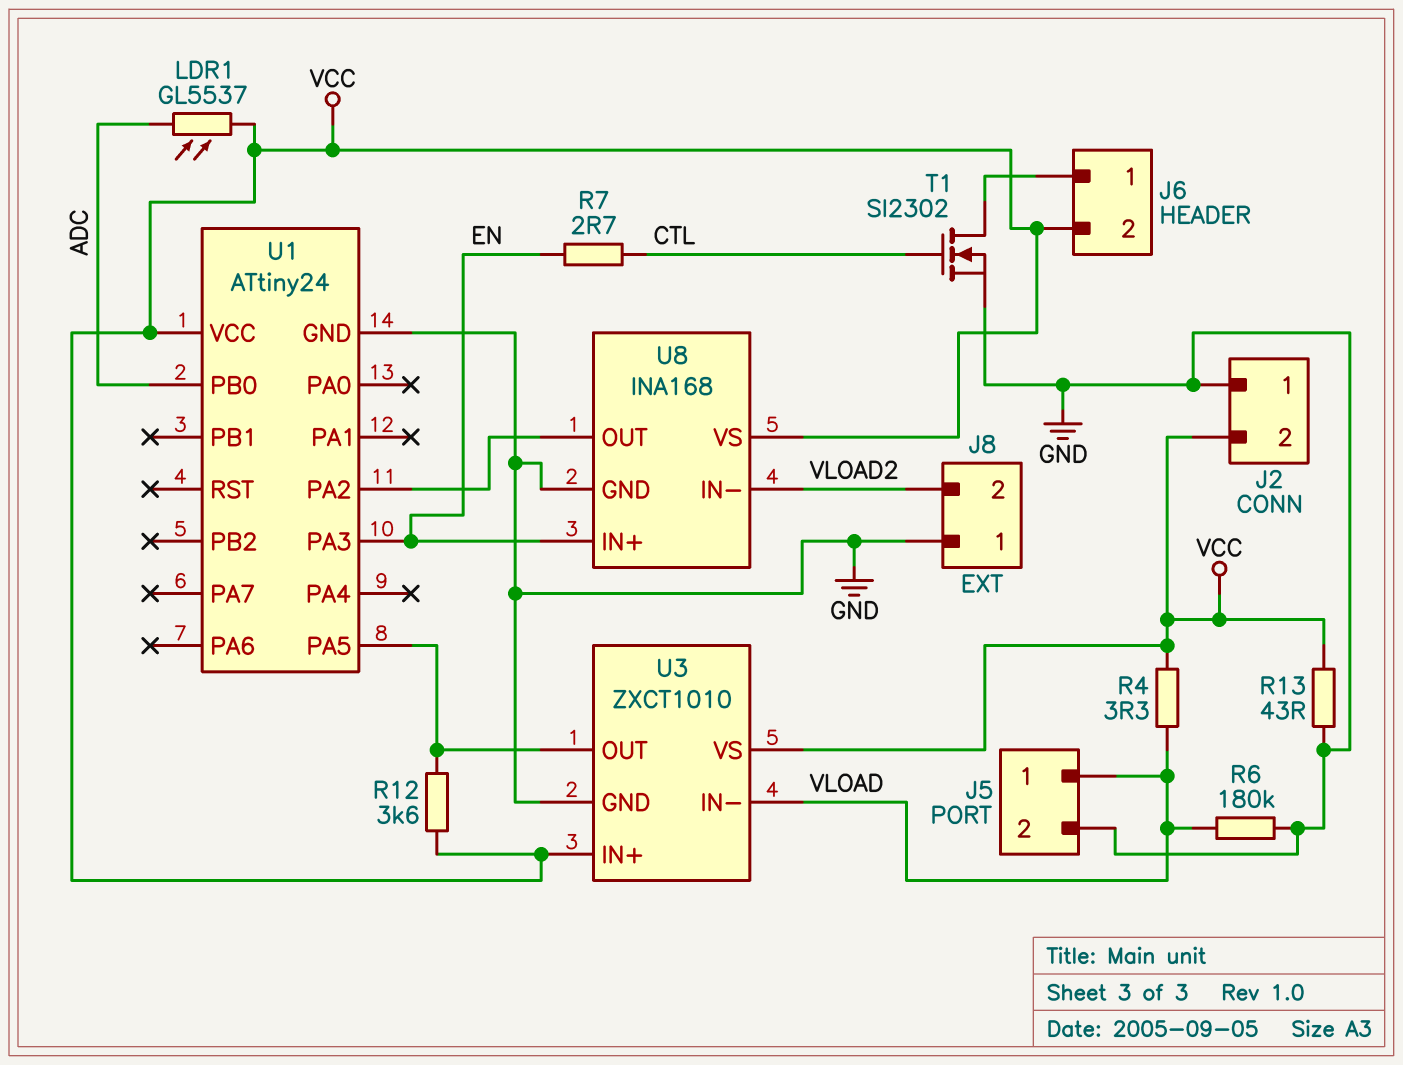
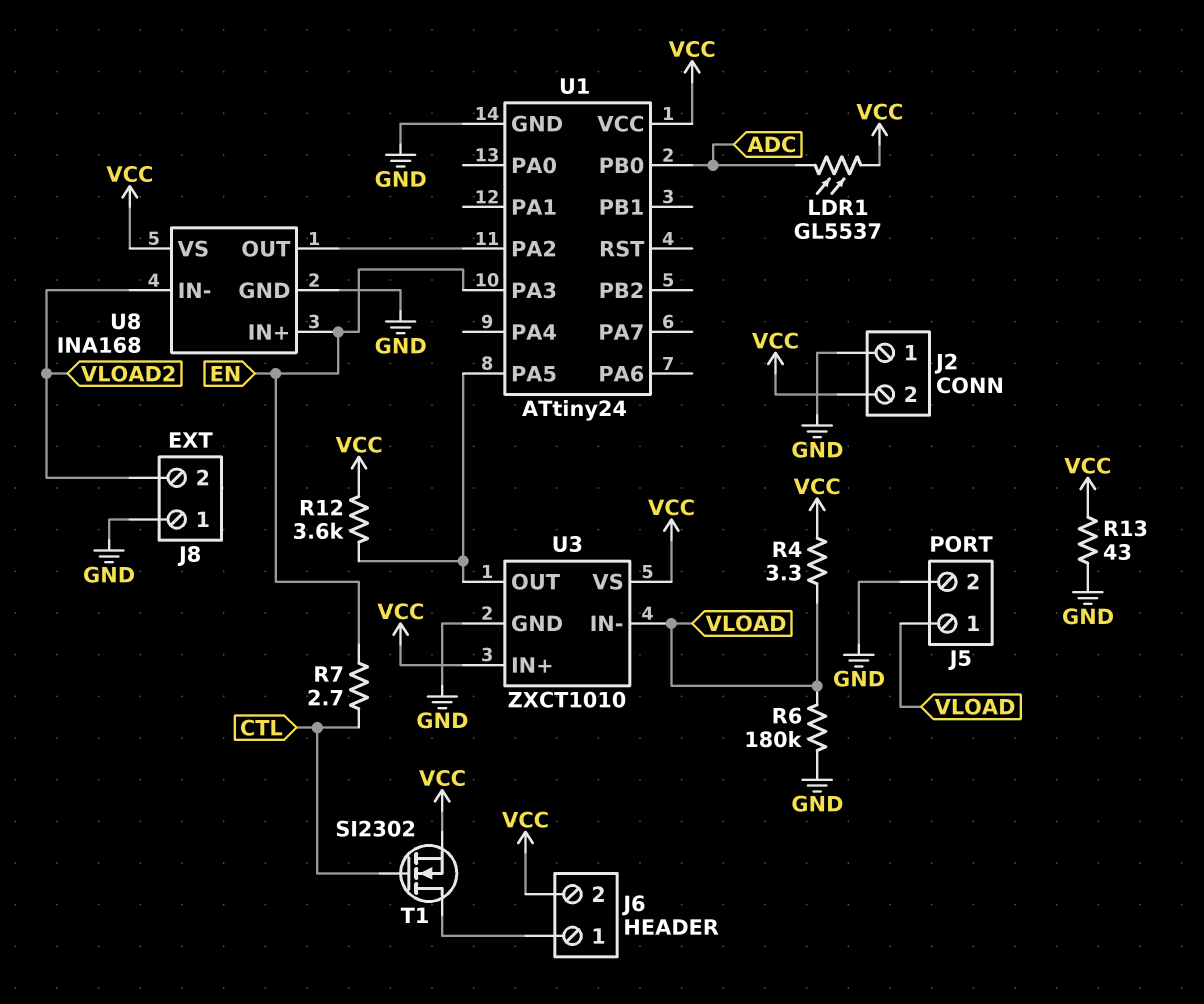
T1: NMOS SI2302 (G CTL, D J6/1, S GND) -> NMOS SI2302 (G CTL, D J6/1, S VCC)

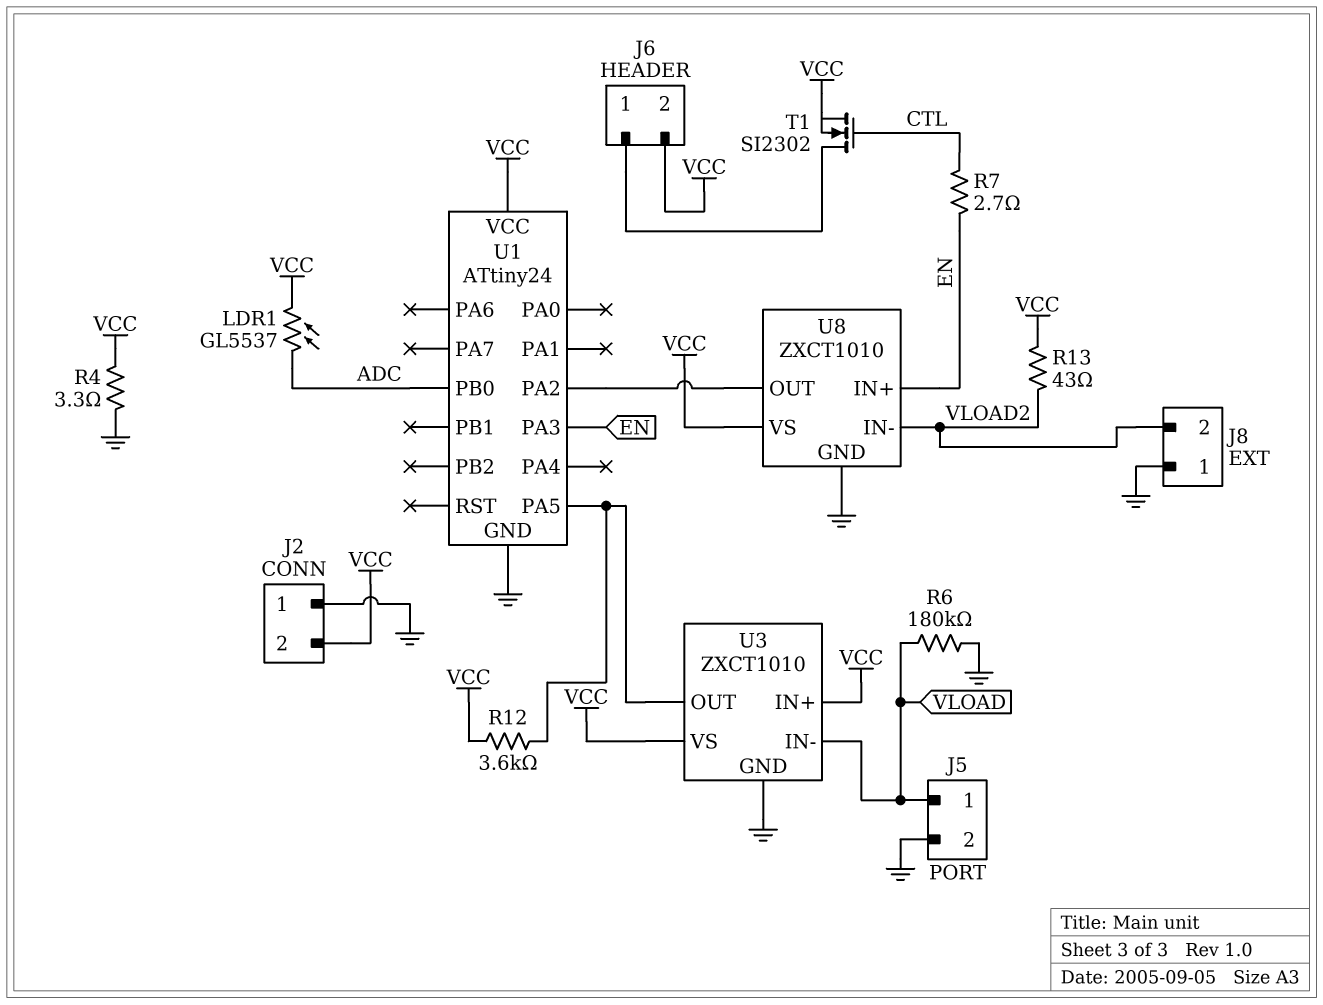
R4: 3.3 (VCC, VLOAD) -> 3.3 (GND, VCC)
R13: 43 (GND, VCC) -> 43 (VCC, VLOAD2)
U8: INA168 -> ZXCT1010

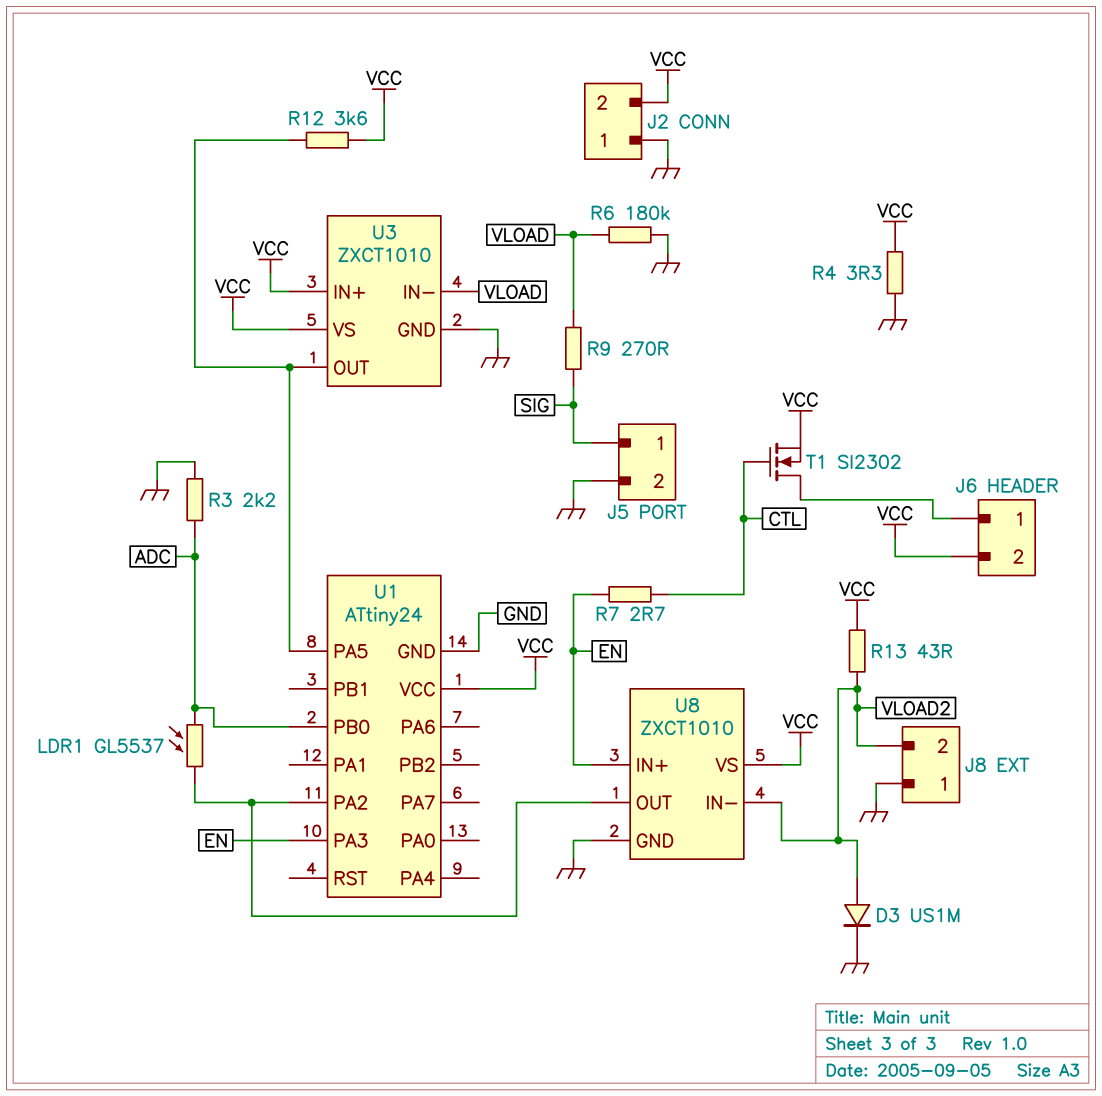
D3: none -> diode US1M (A VLOAD2, K GND)
J5 pin 1: VLOAD -> SIG
LDR1: GL5537 (ADC, VCC) -> GL5537 (ADC, U1/PA2)
R3: none -> 2.2k (ADC, GND)
R9: none -> 270 (SIG, VLOAD)

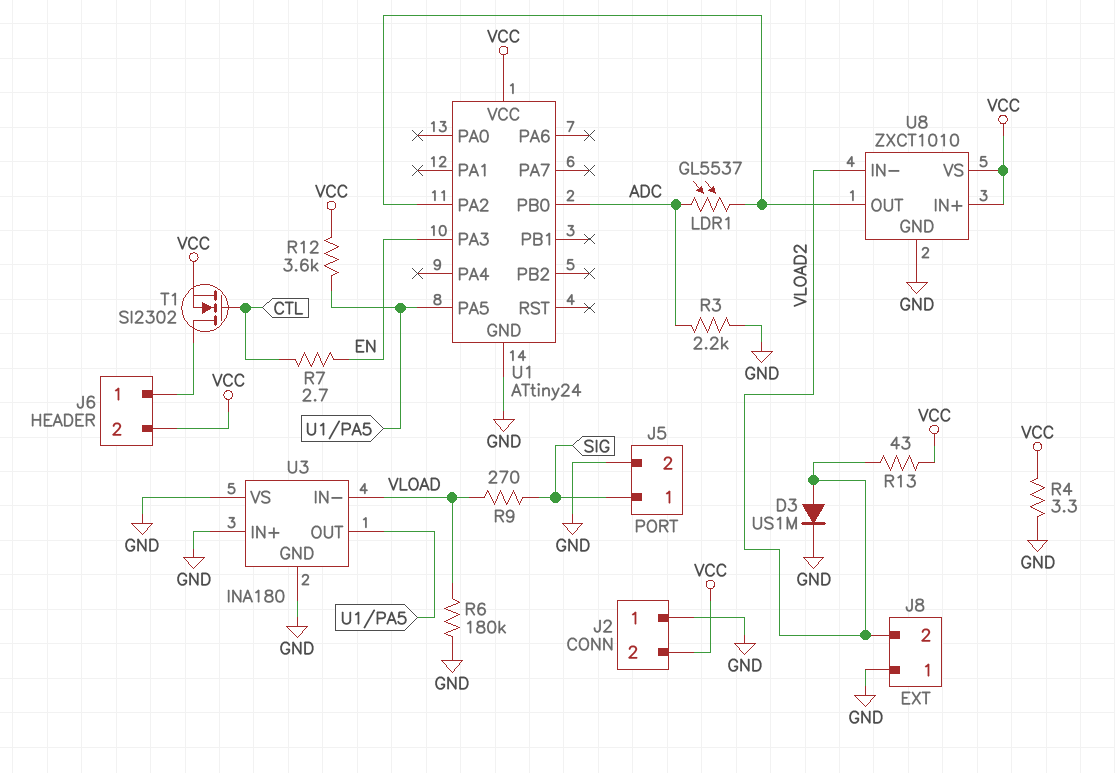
U3: ZXCT1010 -> INA180
U3 pin IN+: VCC -> GND
U3 pin VS: VCC -> GND
U8 pin IN+: EN -> VCC

